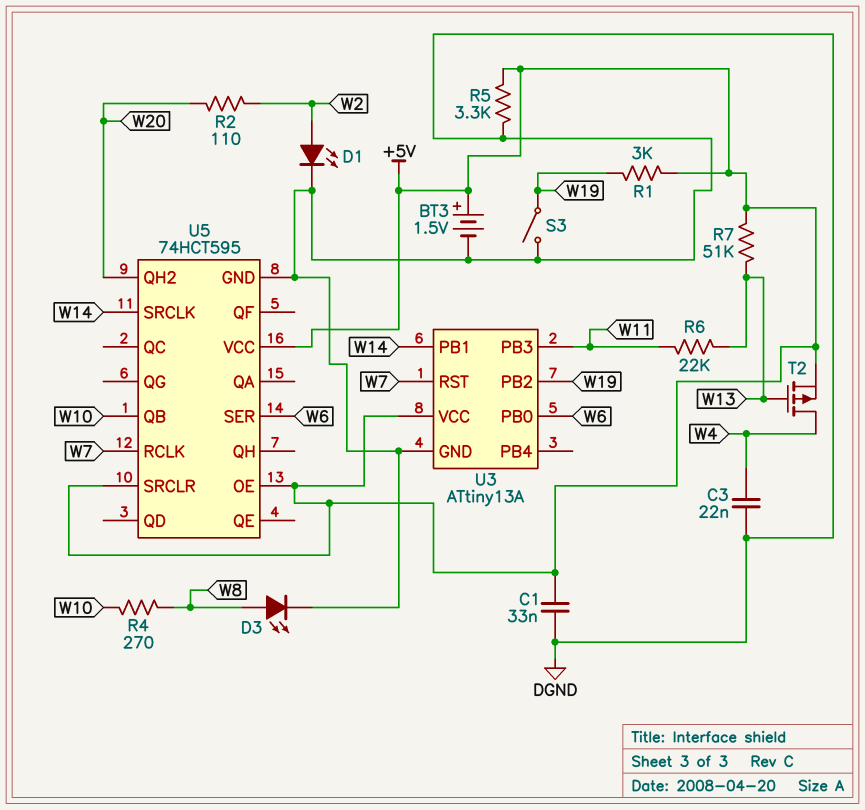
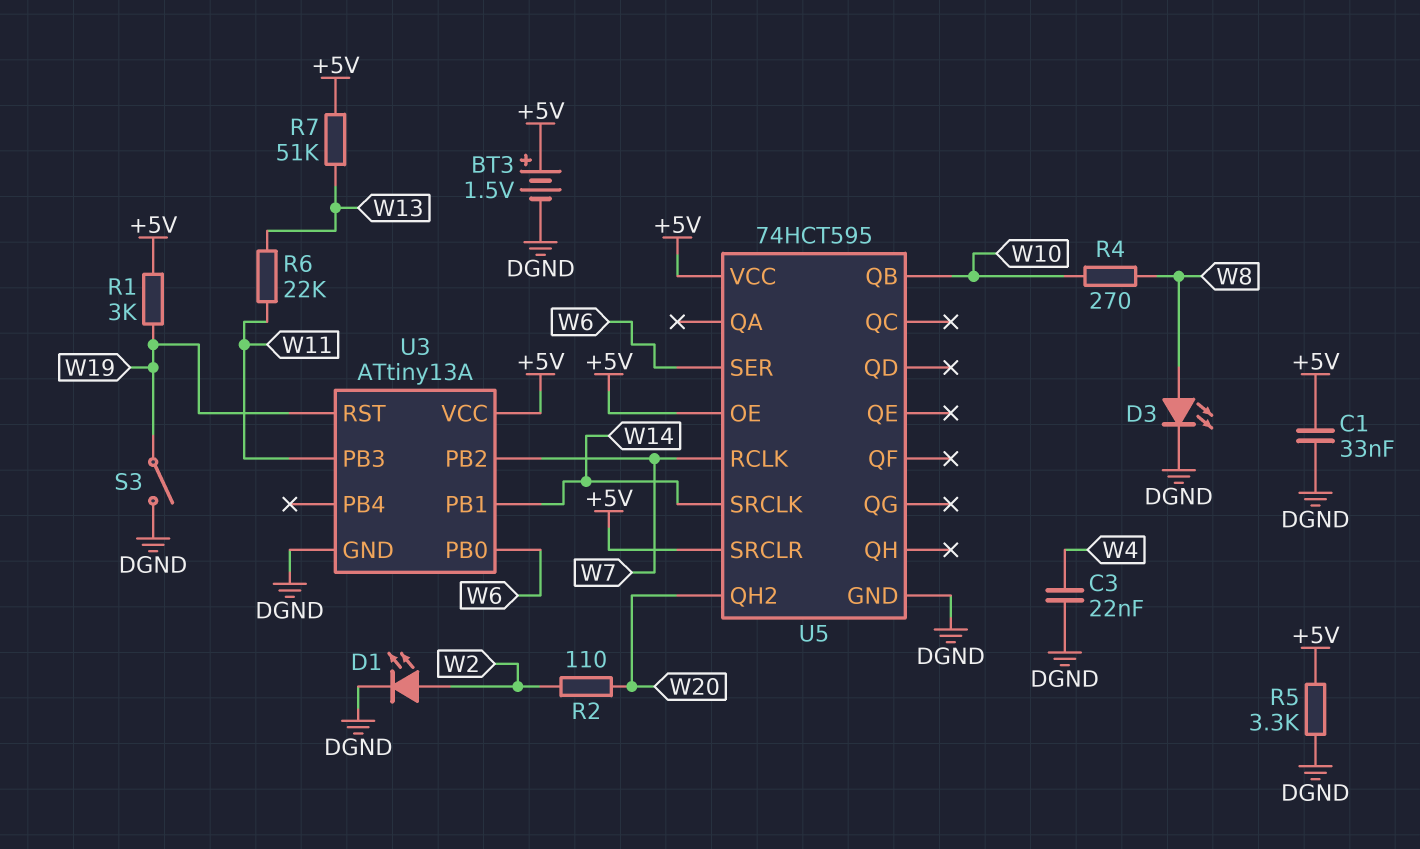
T2: PMOS (G W13, D W4, S +5V) -> none
U3 pin PB2: W19 -> W7
U3 pin RST: W7 -> W19

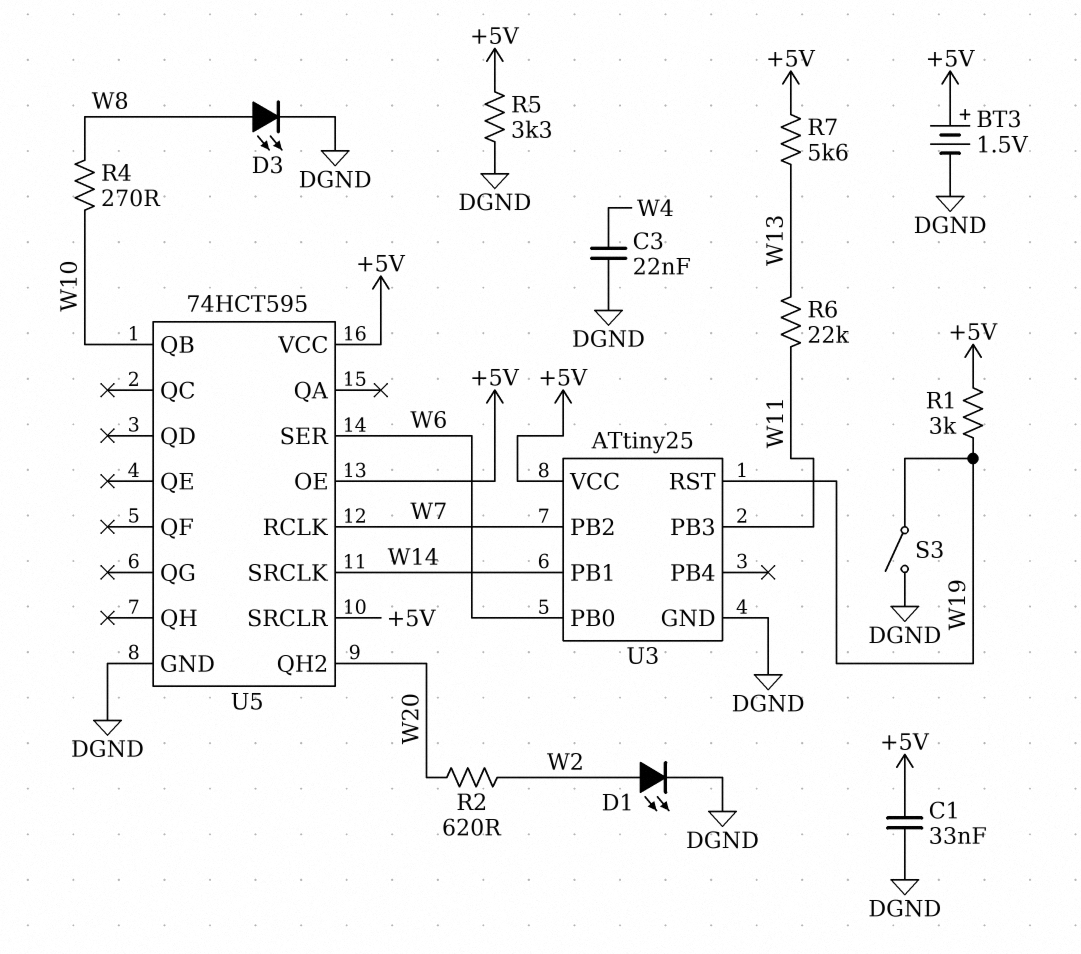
R2: 110 (W2, W20) -> 620 (W2, W20)
R7: 51k (+5V, W13) -> 5.6k (+5V, W13)
U3: ATtiny13A -> ATtiny25

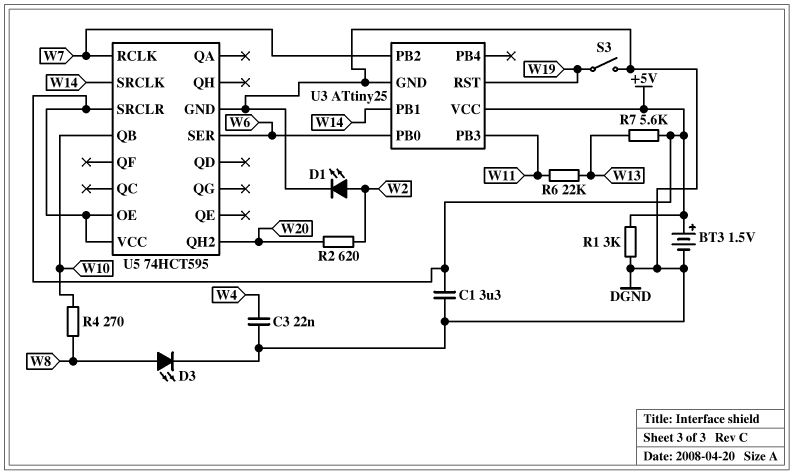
C1: 33nF (+5V, DGND) -> 3.3uF (+5V, DGND)
R1: 3k (+5V, W19) -> 3k (+5V, DGND)
R5: 3.3k (+5V, DGND) -> none

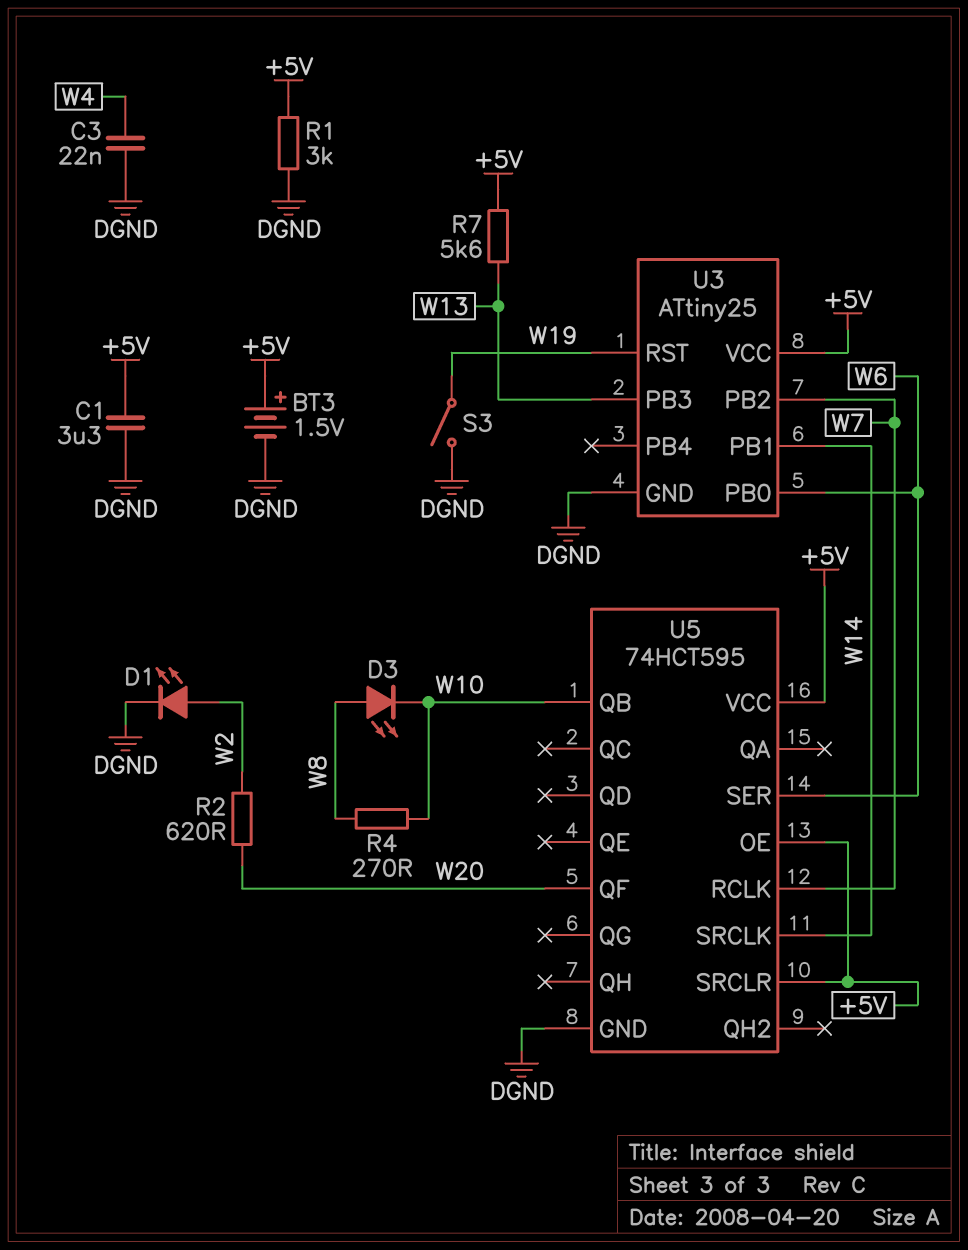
D3: LED (A W8, K DGND) -> LED (A W8, K W10)
R6: 22k (W11, W13) -> none
U3 pin PB3: W11 -> W13
U5 pin QF: none -> W20
U5 pin QH2: W20 -> none

